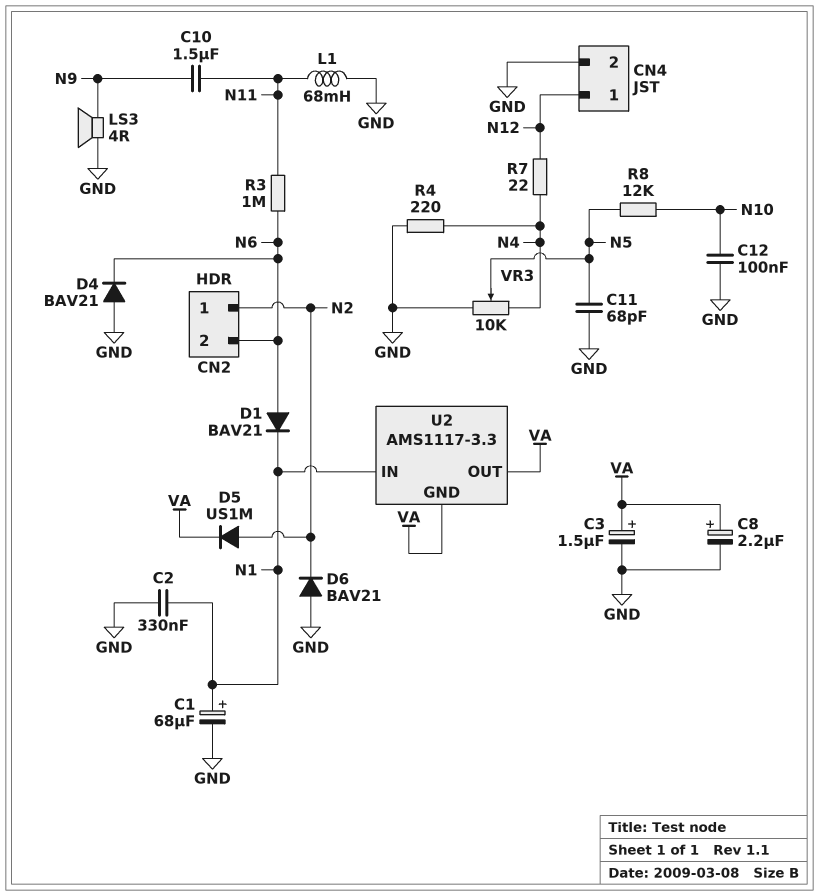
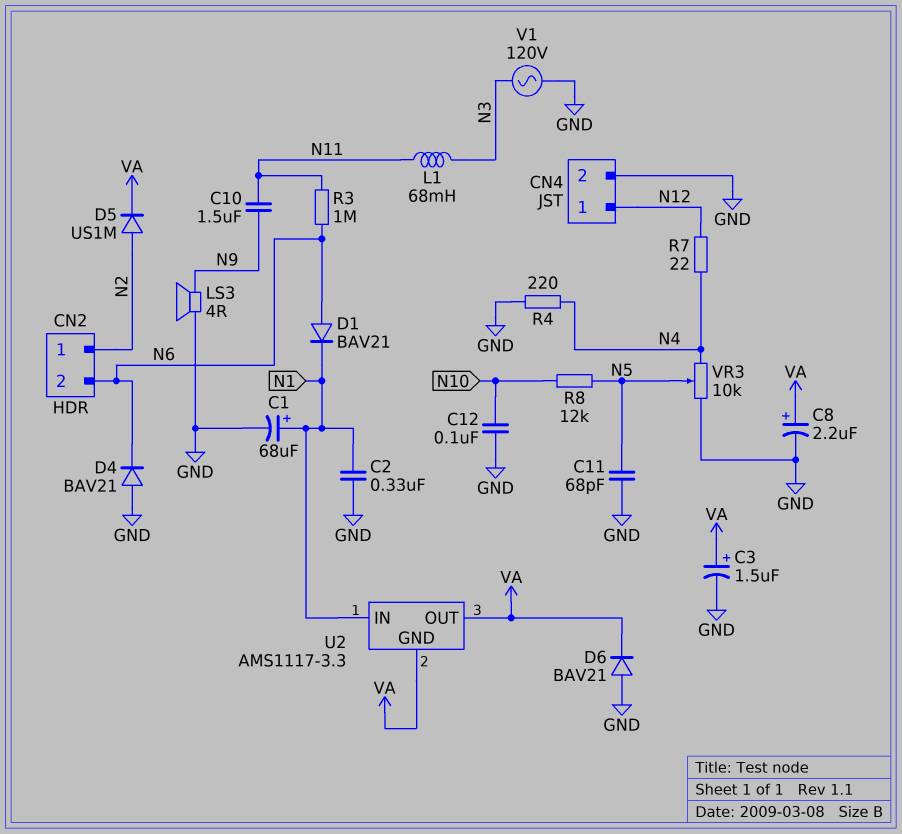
D6: diode BAV21 (A GND, K N2) -> diode BAV21 (A GND, K VA)
L1: 68mH (GND, N11) -> 68mH (N3, N11)
V1: none -> AC 120V (GND, N3)

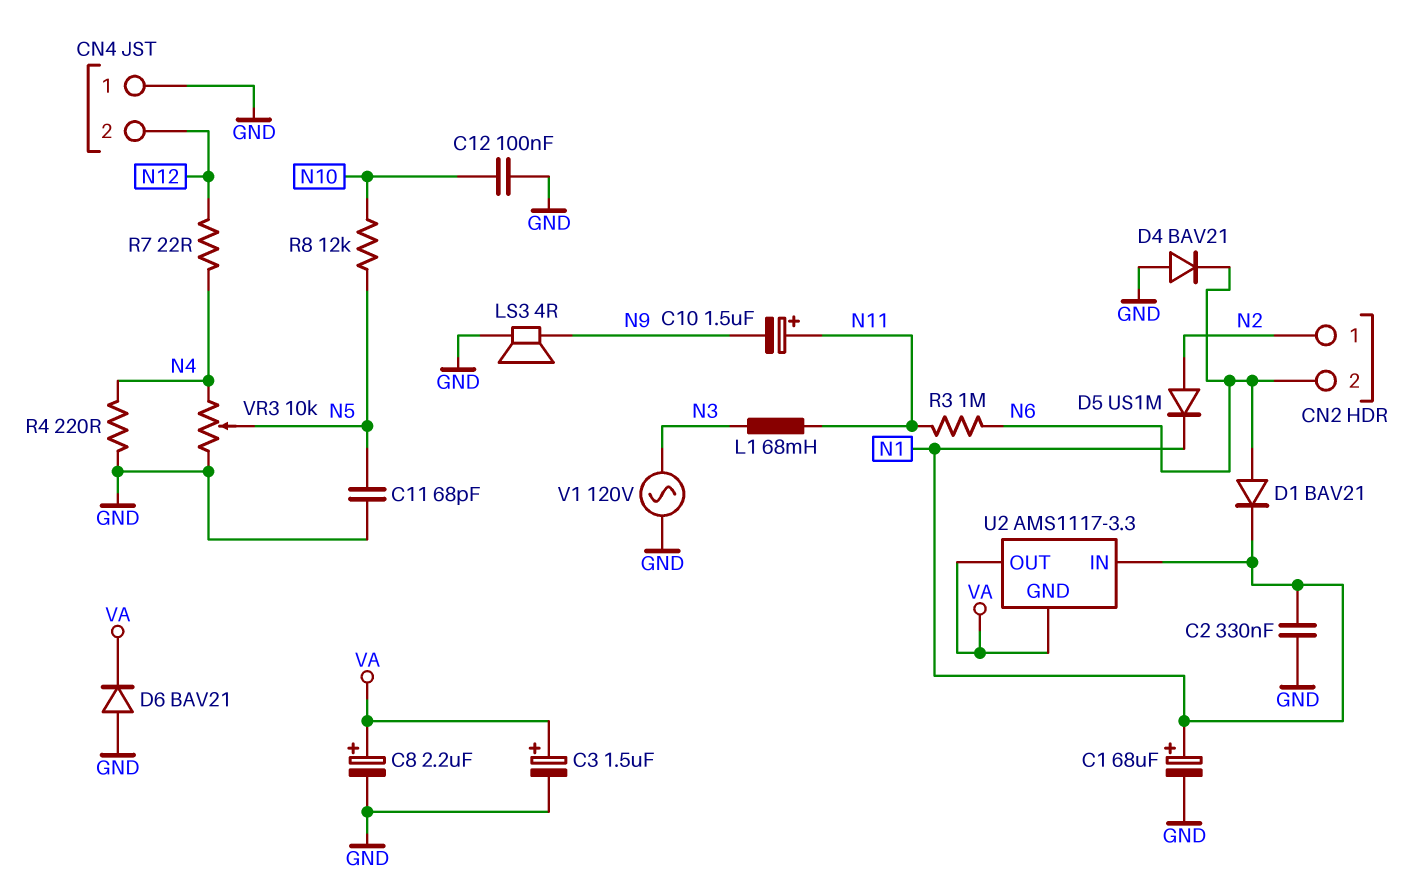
C10: 1.5uF (N9, N11) -> 1.5uF (plus N11, minus N9)
CN4 pin 1: N12 -> GND
CN4 pin 2: GND -> N12
D5: diode US1M (A N2, K VA) -> diode US1M (A N2, K N1)

